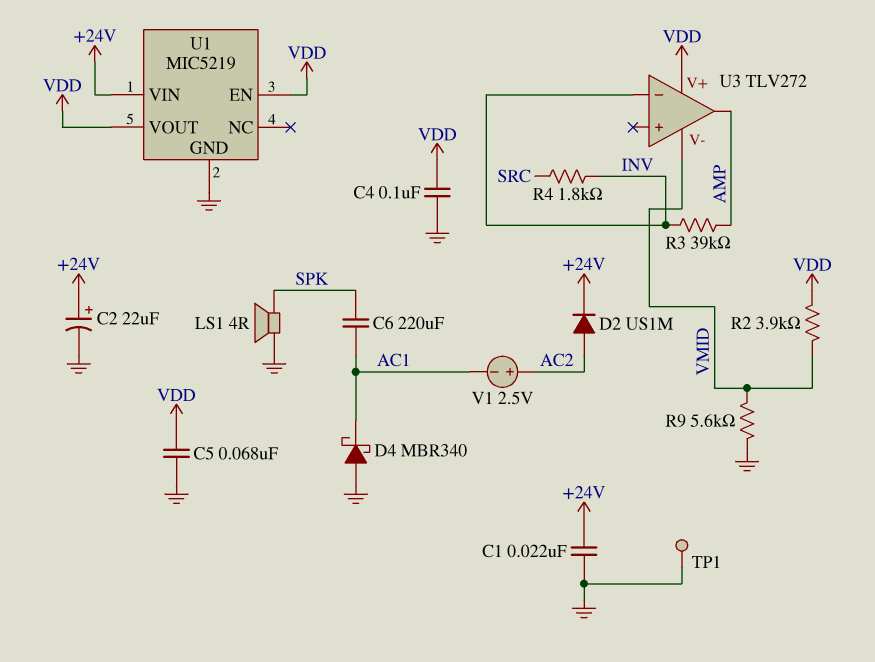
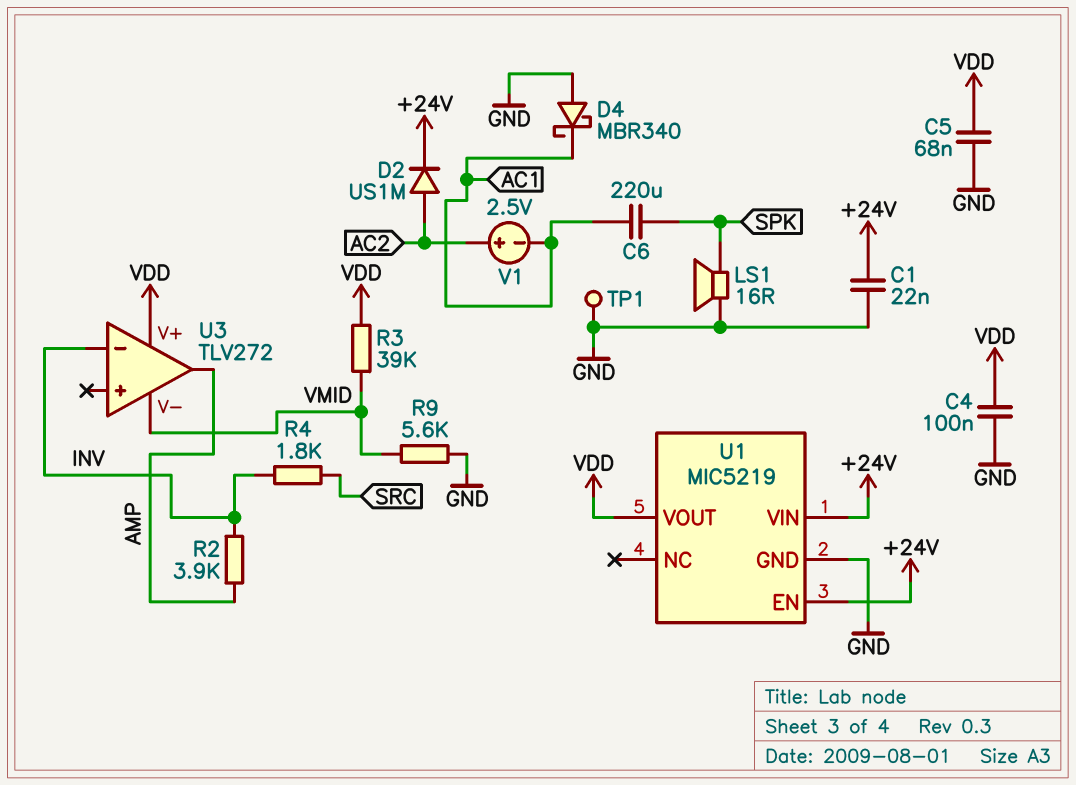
C2: 22uF (plus +24V, minus GND) -> none
LS1: speaker 4R (GND, SPK) -> speaker 16R (GND, SPK)
R2: 3.9k (VDD, VMID) -> 3.9k (AMP, INV)
R3: 39k (AMP, INV) -> 39k (VDD, VMID)
U1 pin EN: VDD -> +24V

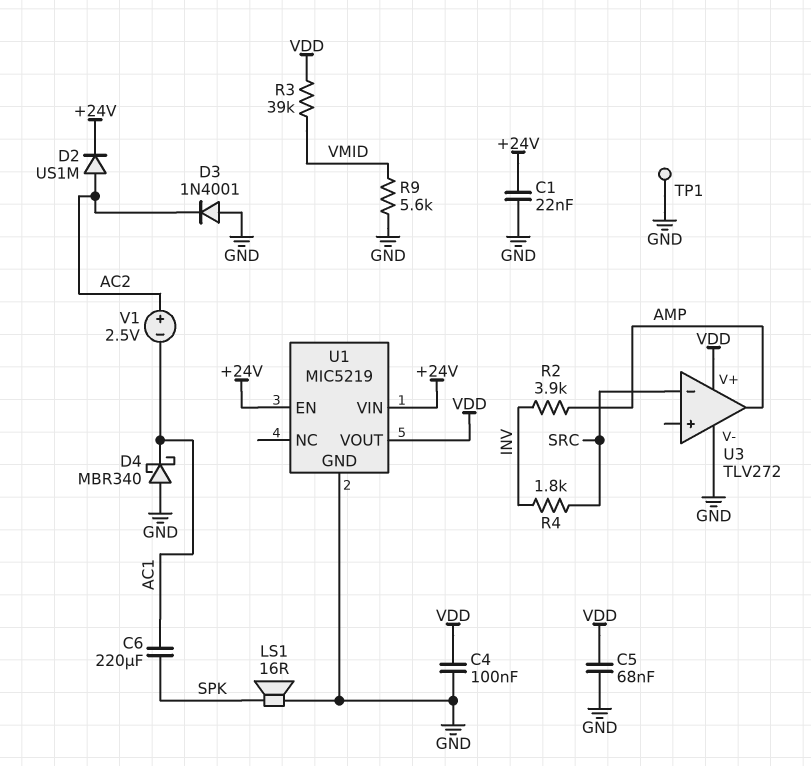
D3: none -> diode 1N4001 (A GND, K AC2)
U3 pin V-: VMID -> GND
U3 pin in-: INV -> SRC

